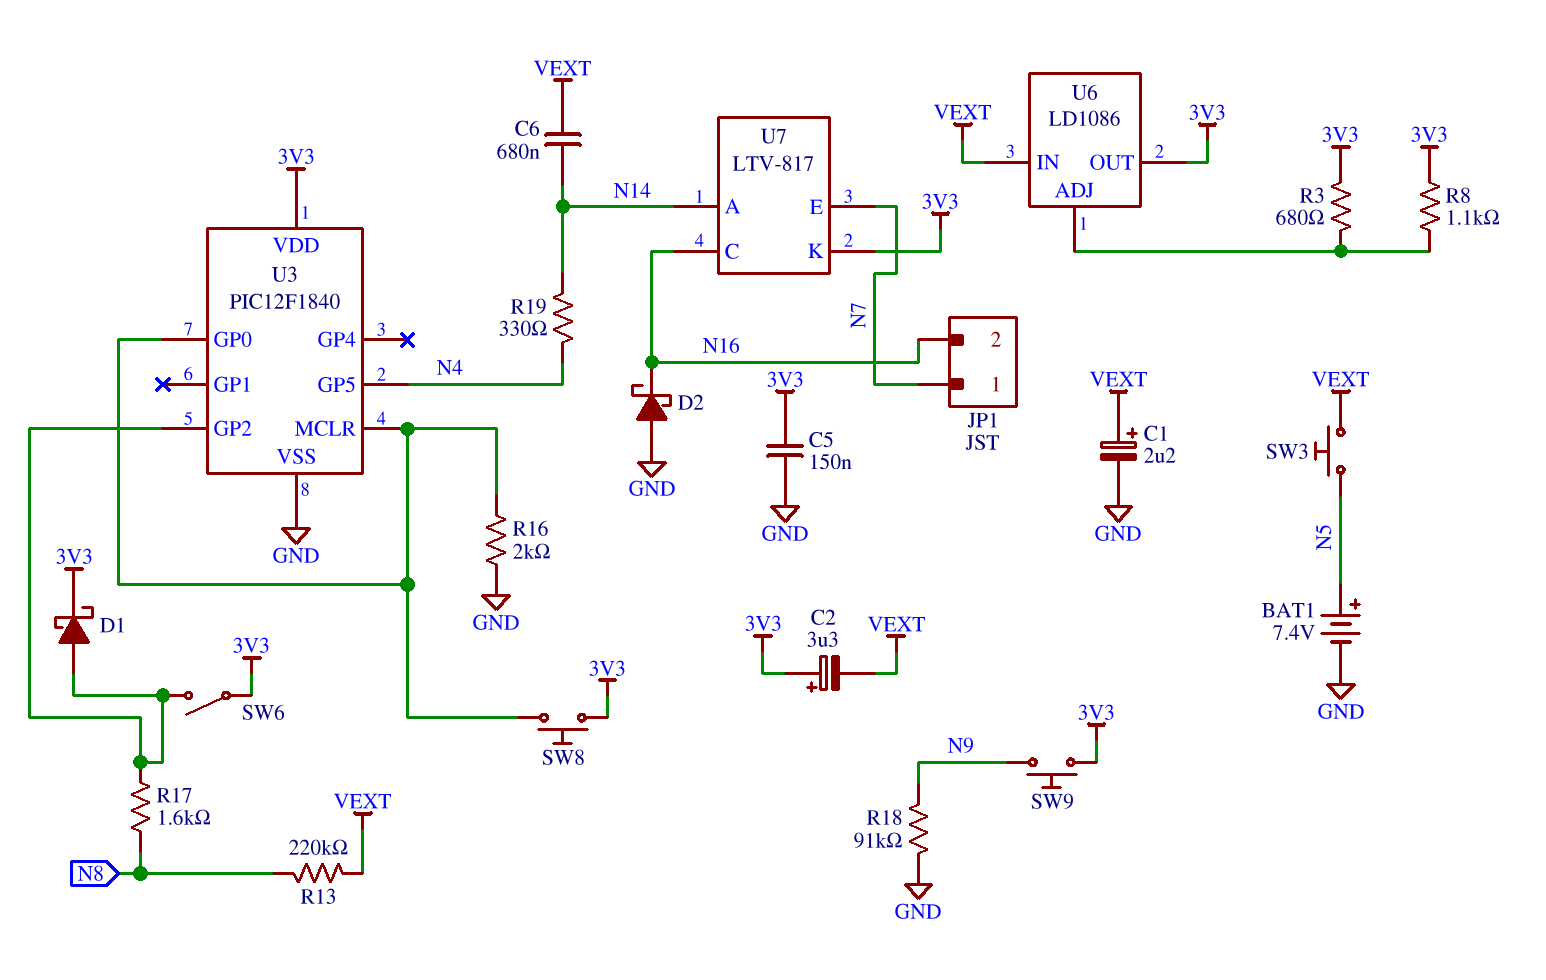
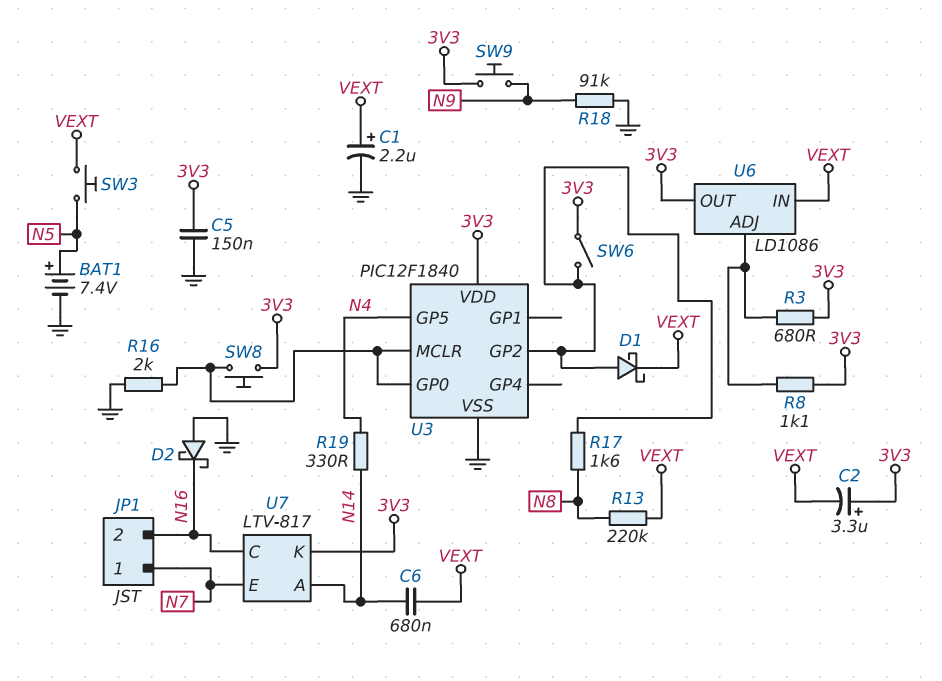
D1: schottky (A U3/GP2, K 3V3) -> schottky (A U3/GP2, K VEXT)

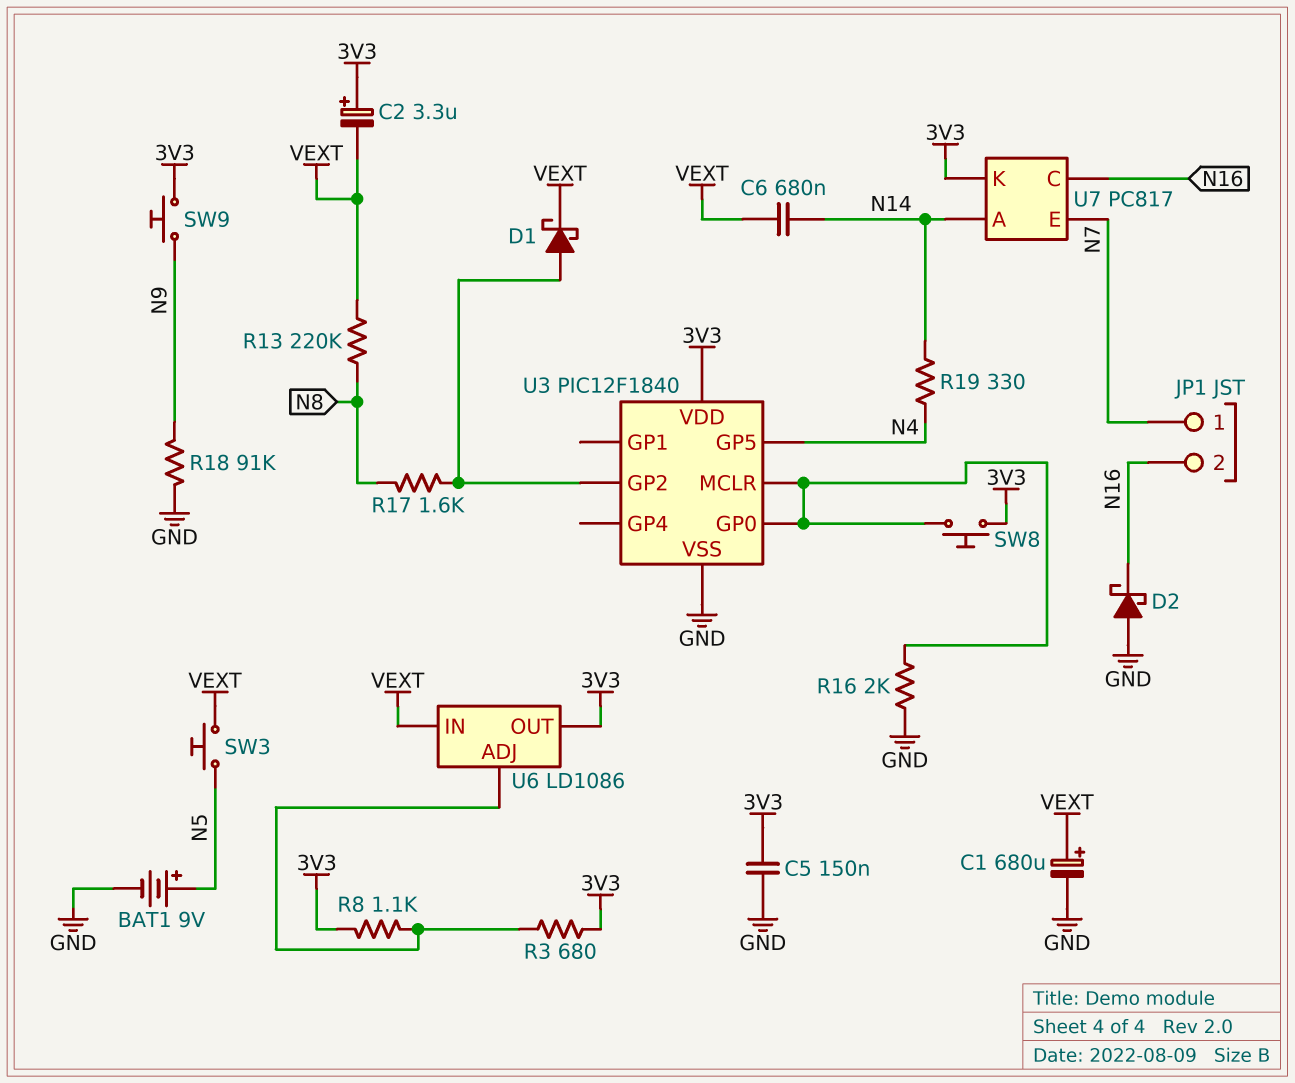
BAT1: 7.4V (plus N5, minus GND) -> 9V (plus N5, minus GND)
C1: 2.2uF (plus VEXT, minus GND) -> 680uF (plus VEXT, minus GND)
SW6: switch (3V3, U3/GP2) -> none
U7: LTV-817 -> PC817

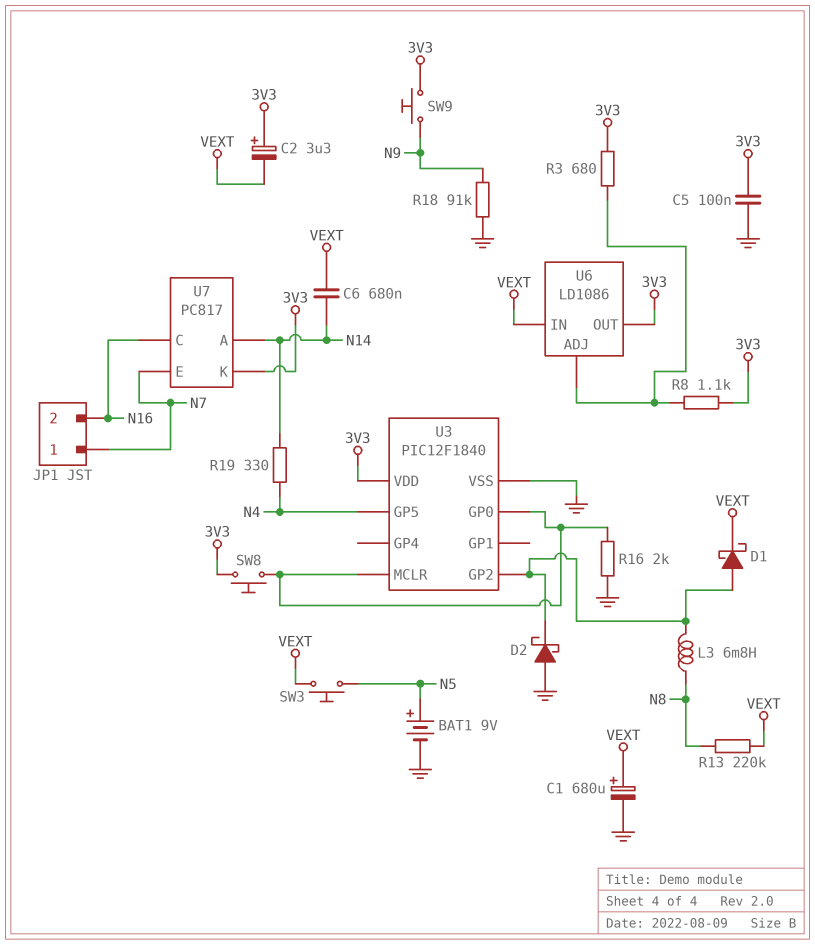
C5: 150nF (3V3, GND) -> 100nF (3V3, GND)
D2: schottky (A GND, K N16) -> schottky (A GND, K U3/GP2)
L3: none -> 6.8mH (N8, U3/GP2)
R17: 1.6k (N8, U3/GP2) -> none

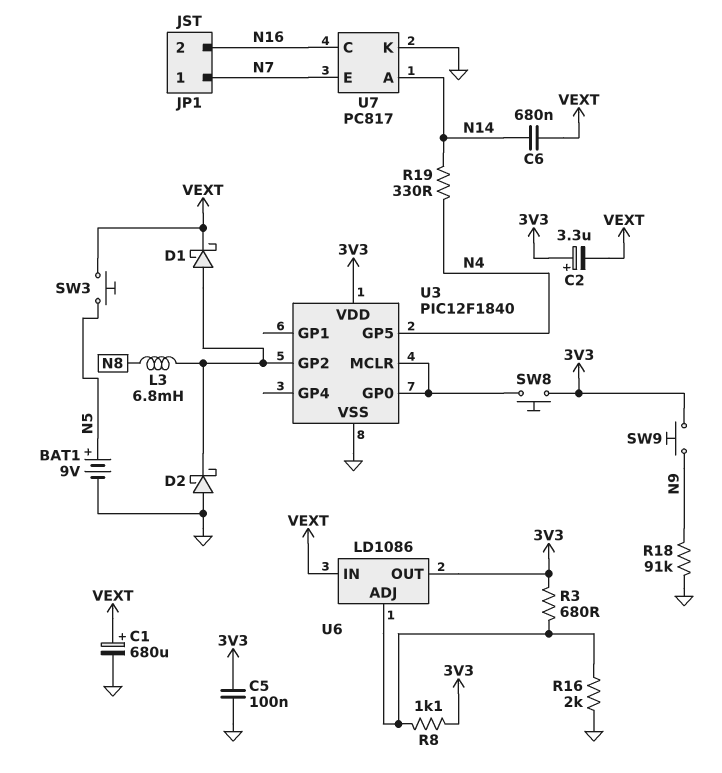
R13: 220k (N8, VEXT) -> none
R16: 2k (GND, U3/GP0) -> 2k (GND, U6/ADJ)
U7 pin K: 3V3 -> GND

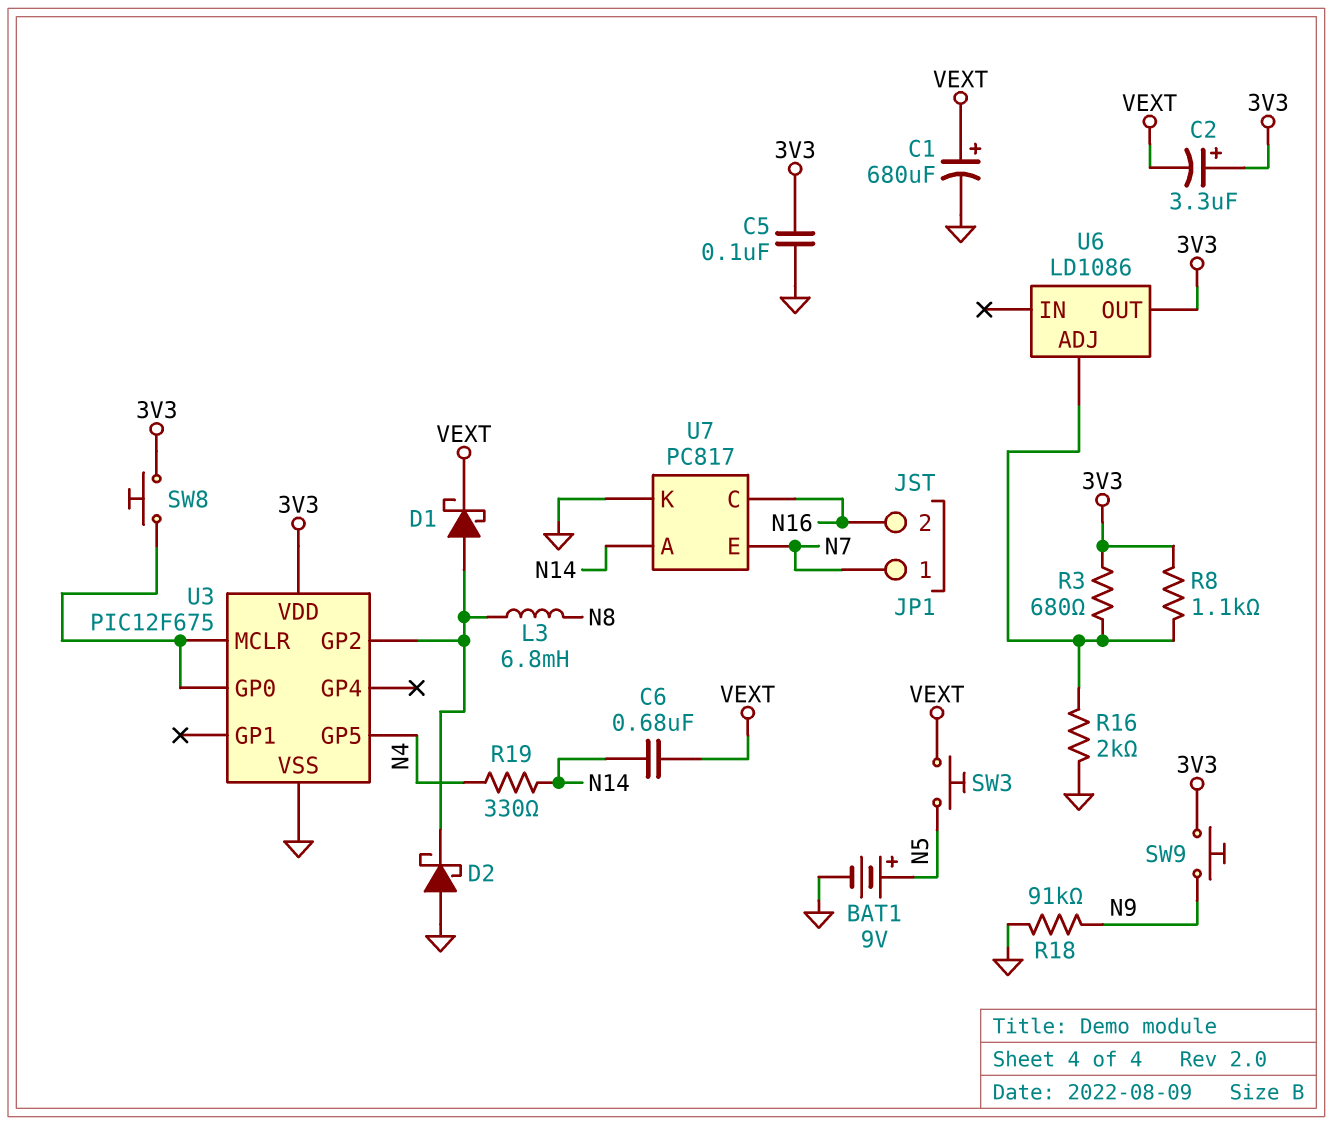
U3: PIC12F1840 -> PIC12F675
U6 pin IN: VEXT -> none

